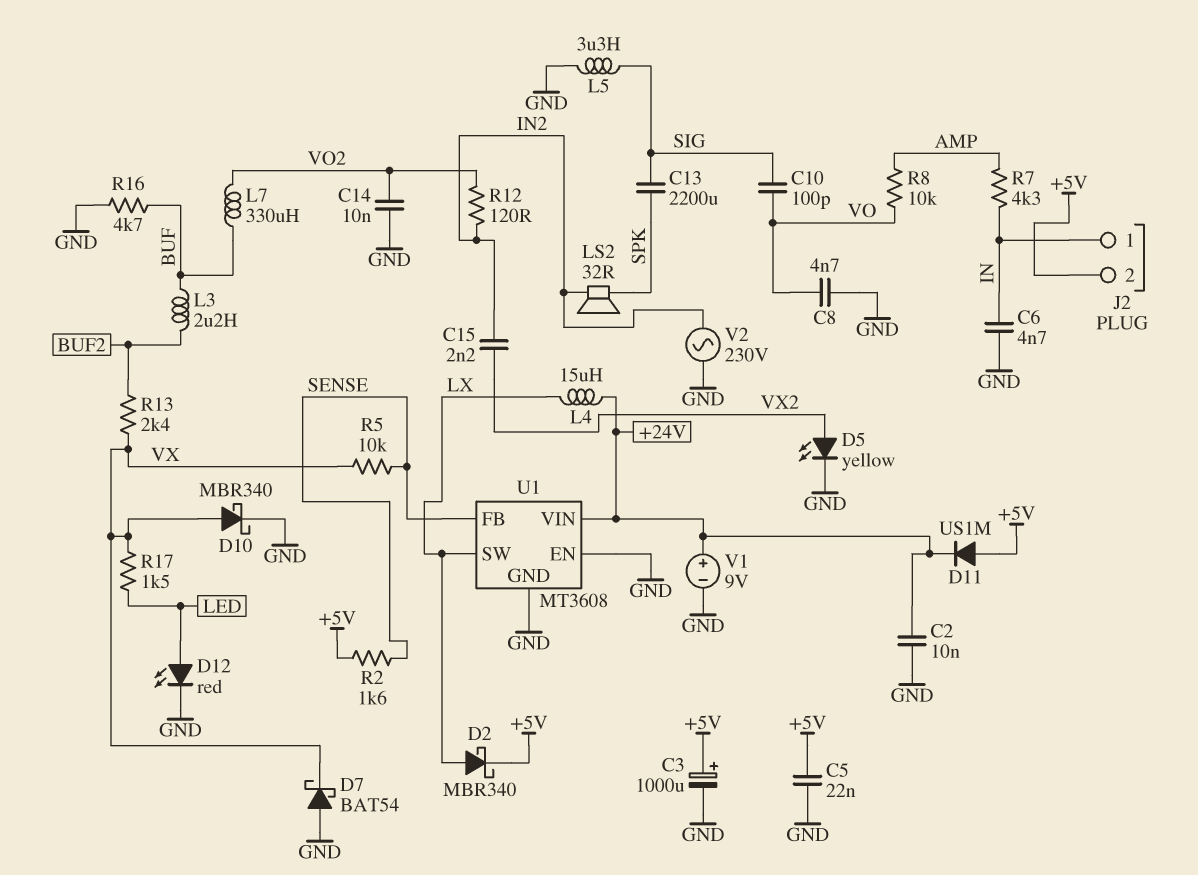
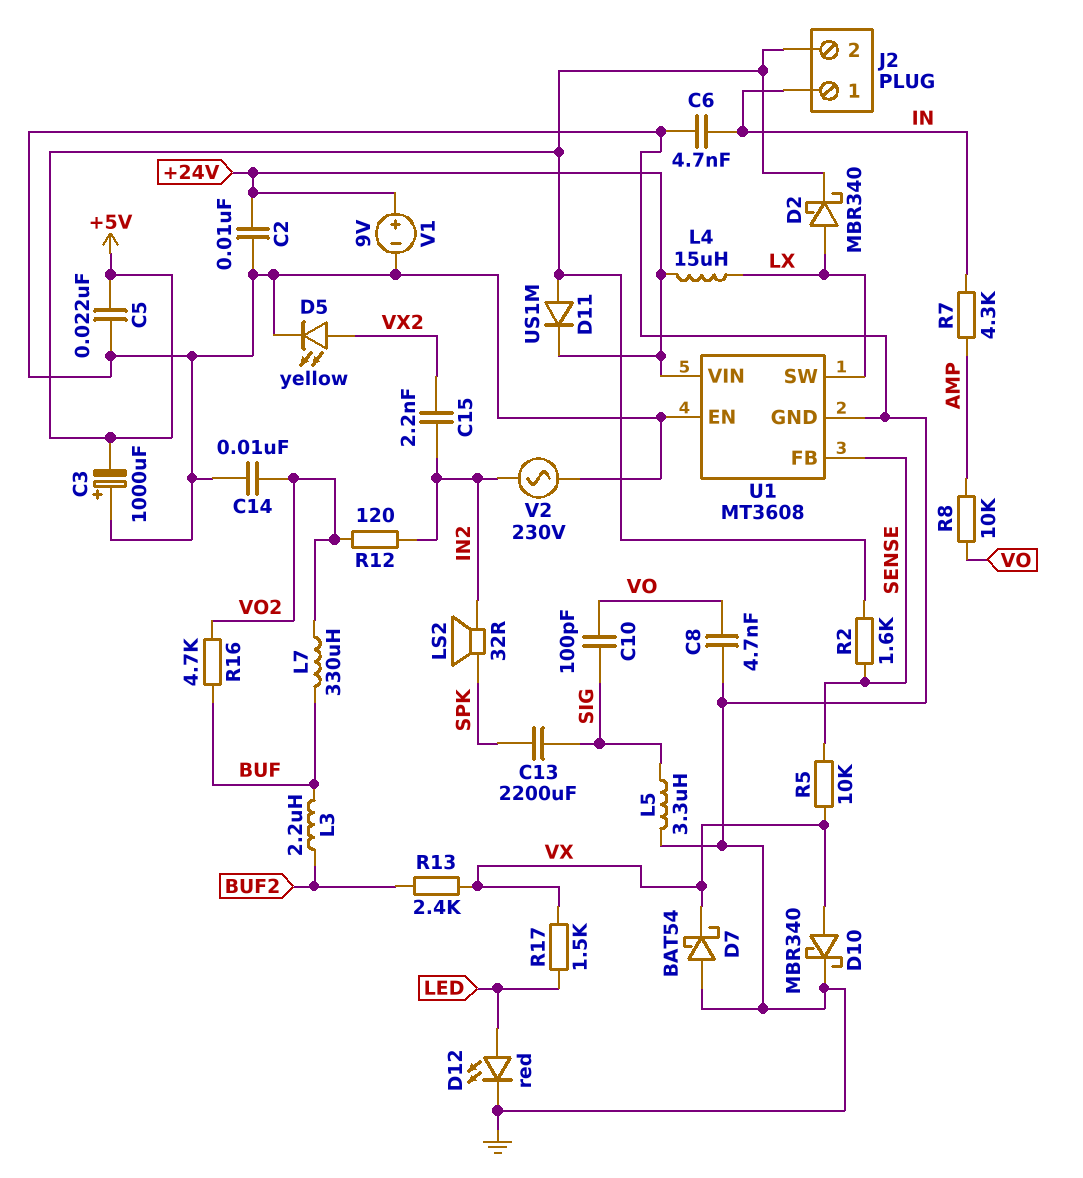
C3: 1000uF (plus +5V, minus GND) -> 1000uF (plus GND, minus +5V)
R16: 4.7k (BUF, GND) -> 4.7k (BUF, VO2)

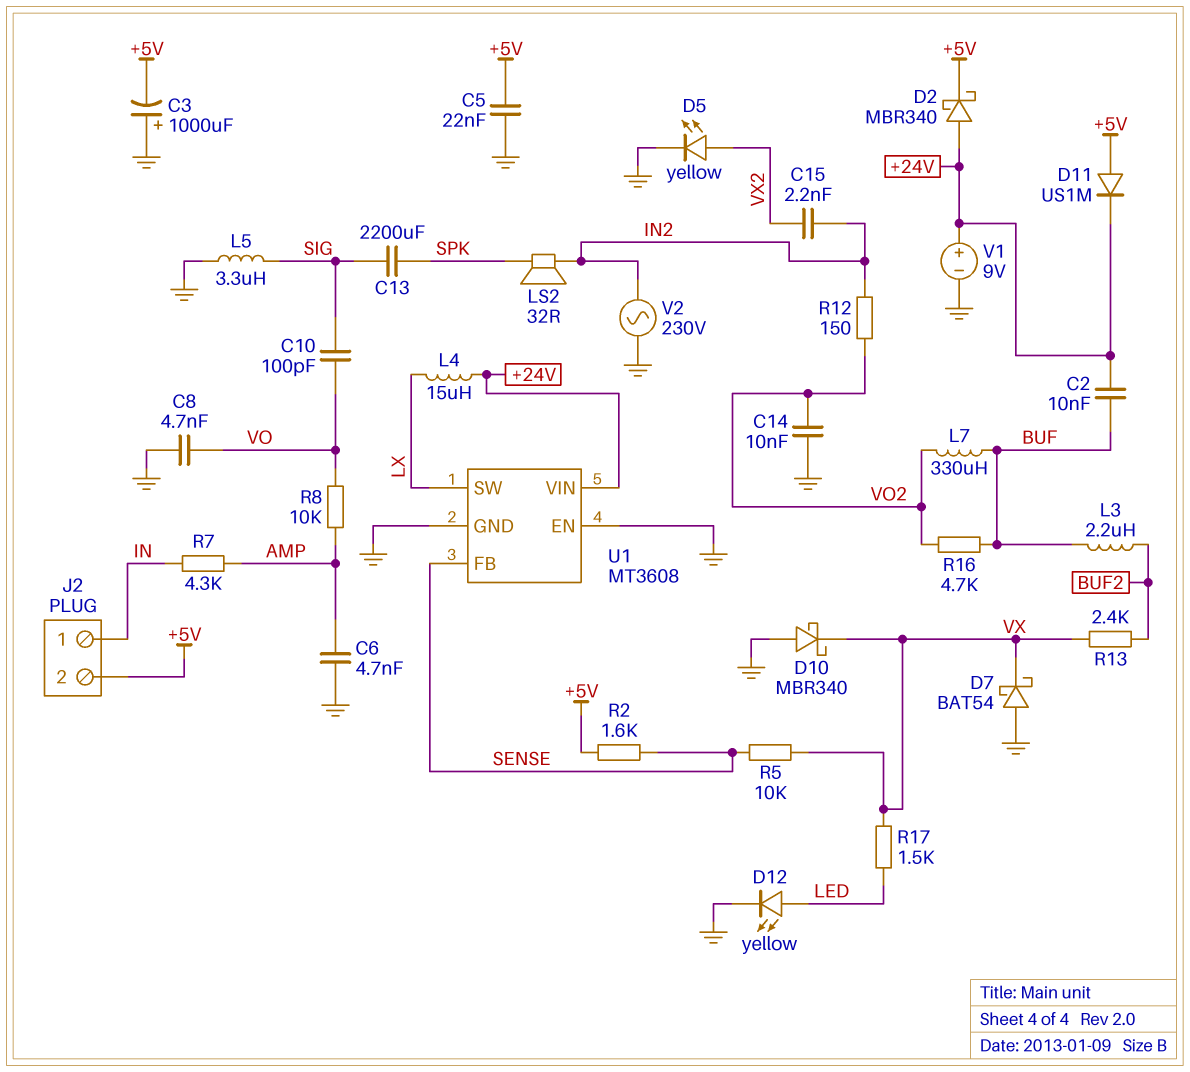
C2: 10nF (+24V, GND) -> 10nF (+24V, BUF)
C6: 4.7nF (GND, IN) -> 4.7nF (AMP, GND)
D2: schottky MBR340 (A LX, K +5V) -> schottky MBR340 (A +24V, K +5V)
D10: schottky MBR340 (A VX, K GND) -> schottky MBR340 (A GND, K VX)
D12: LED red (A LED, K GND) -> LED yellow (A LED, K GND)
R12: 120 (IN2, VO2) -> 150 (IN2, VO2)

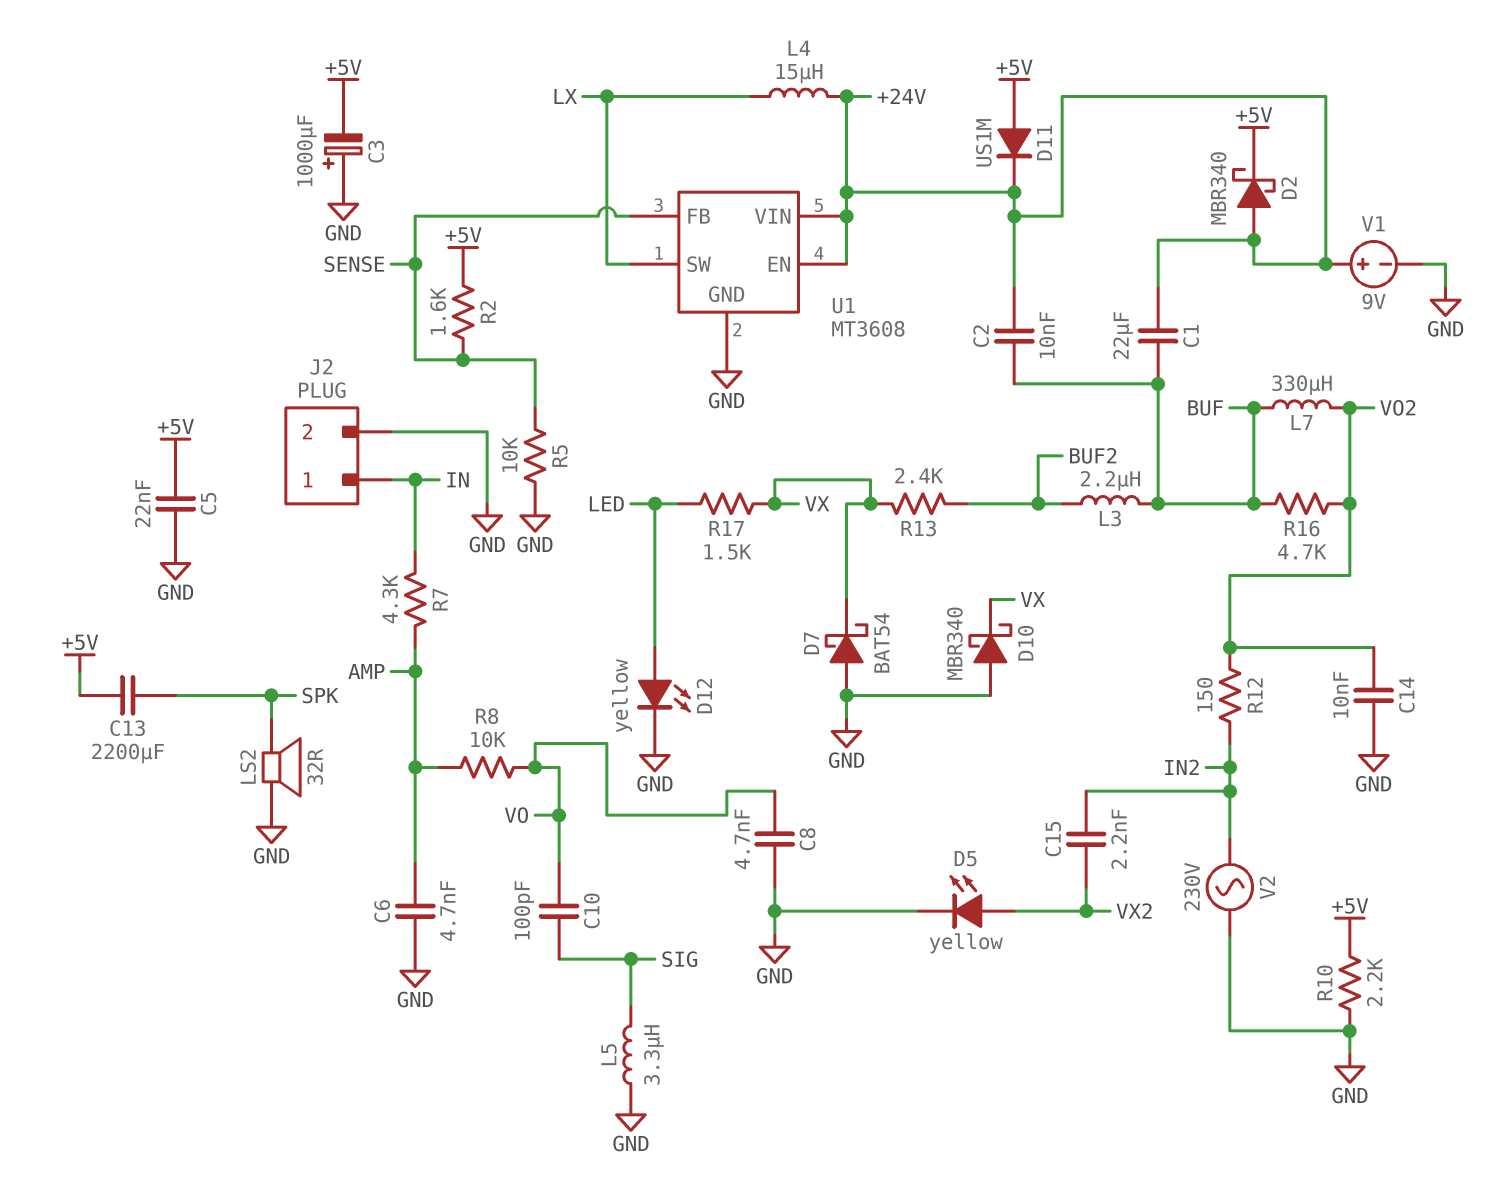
C1: none -> 22uF (+24V, BUF)
C13: 2200uF (SIG, SPK) -> 2200uF (+5V, SPK)
J2 pin 2: +5V -> GND
LS2: speaker 32R (IN2, SPK) -> speaker 32R (GND, SPK)
R5: 10k (SENSE, VX) -> 10k (GND, SENSE)
R10: none -> 2.2k (+5V, GND)
U1 pin EN: GND -> +24V

